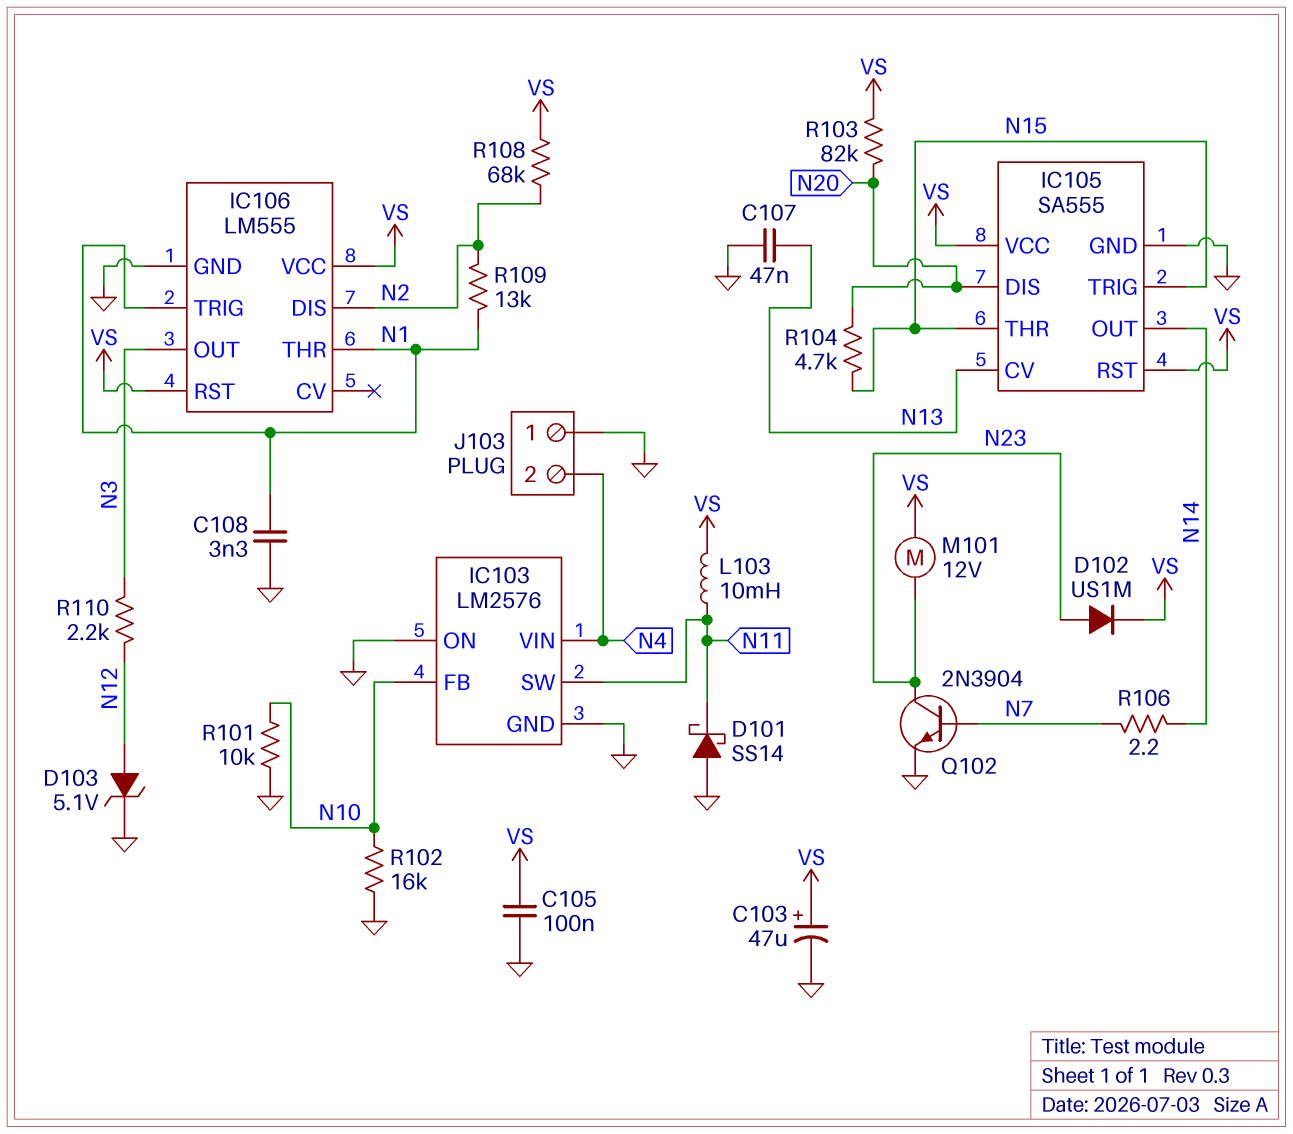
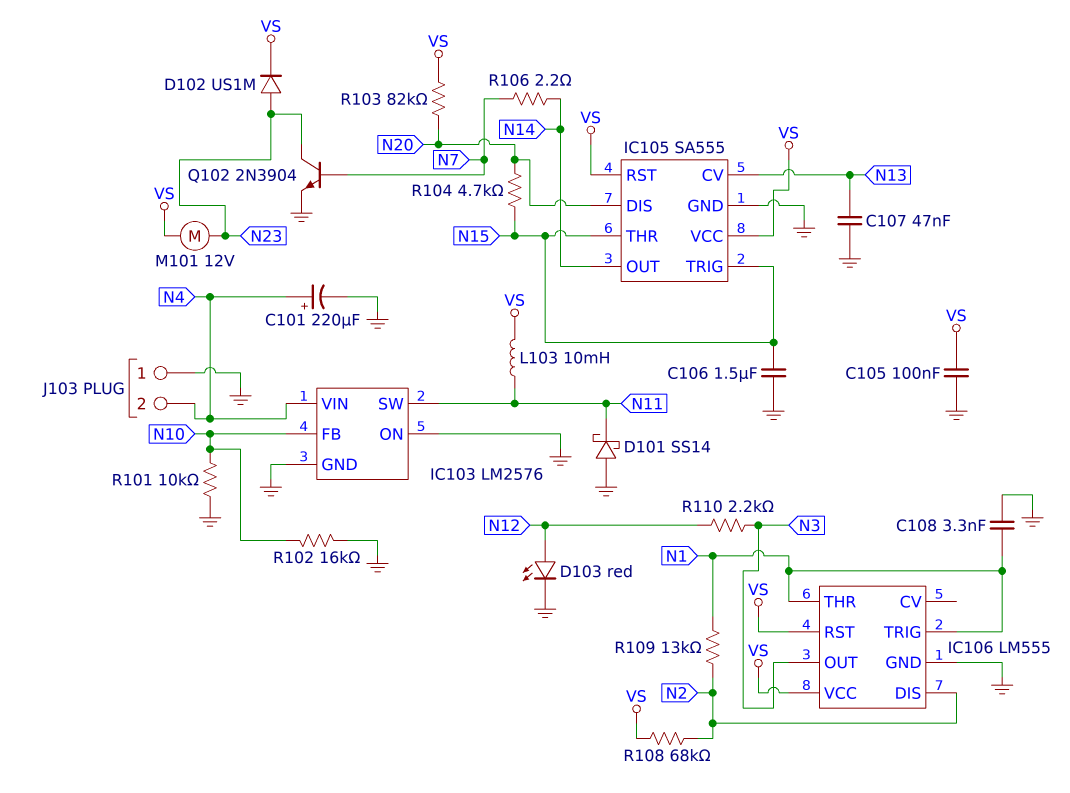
C101: none -> 220uF (plus N4, minus GND)
C103: 47uF (plus VS, minus GND) -> none
C106: none -> 1.5uF (GND, N15)
D103: zener 5.1V (A N12, K GND) -> LED red (A N12, K GND)

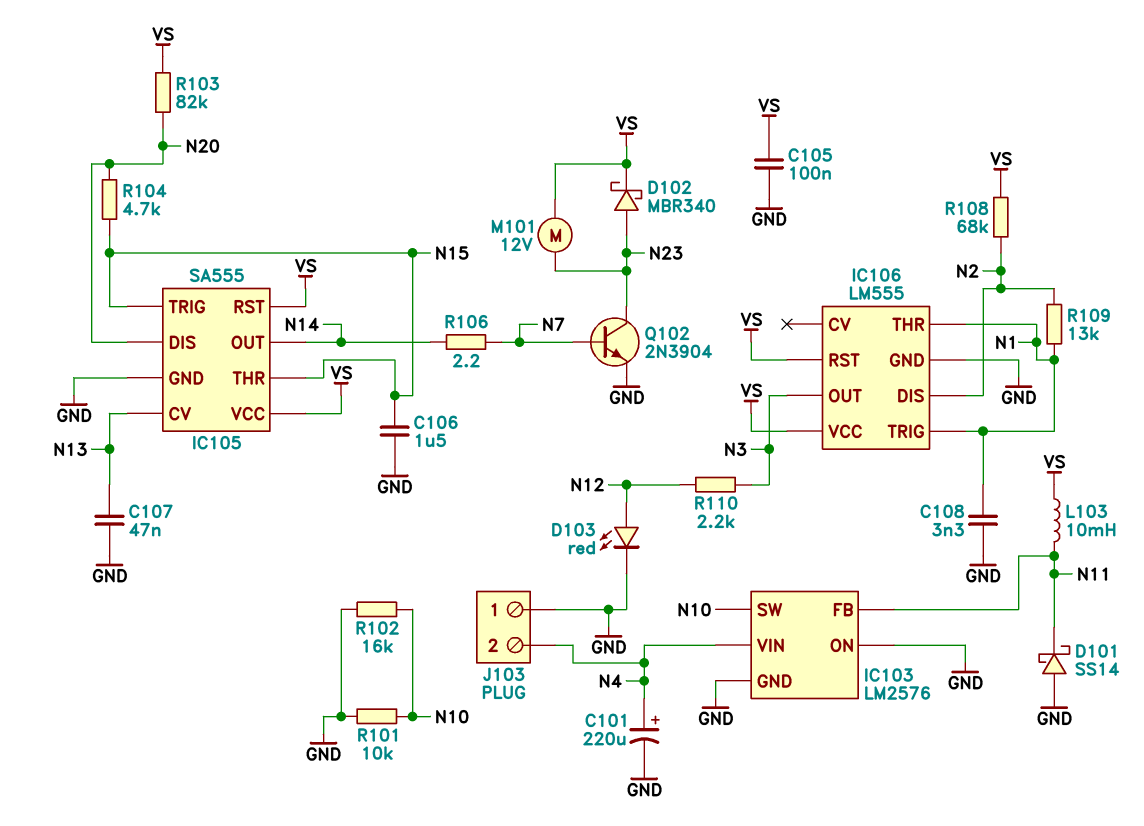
D102: diode US1M (A N23, K VS) -> schottky MBR340 (A N23, K VS)
IC103 pin FB: N10 -> N11
IC103 pin SW: N11 -> N10

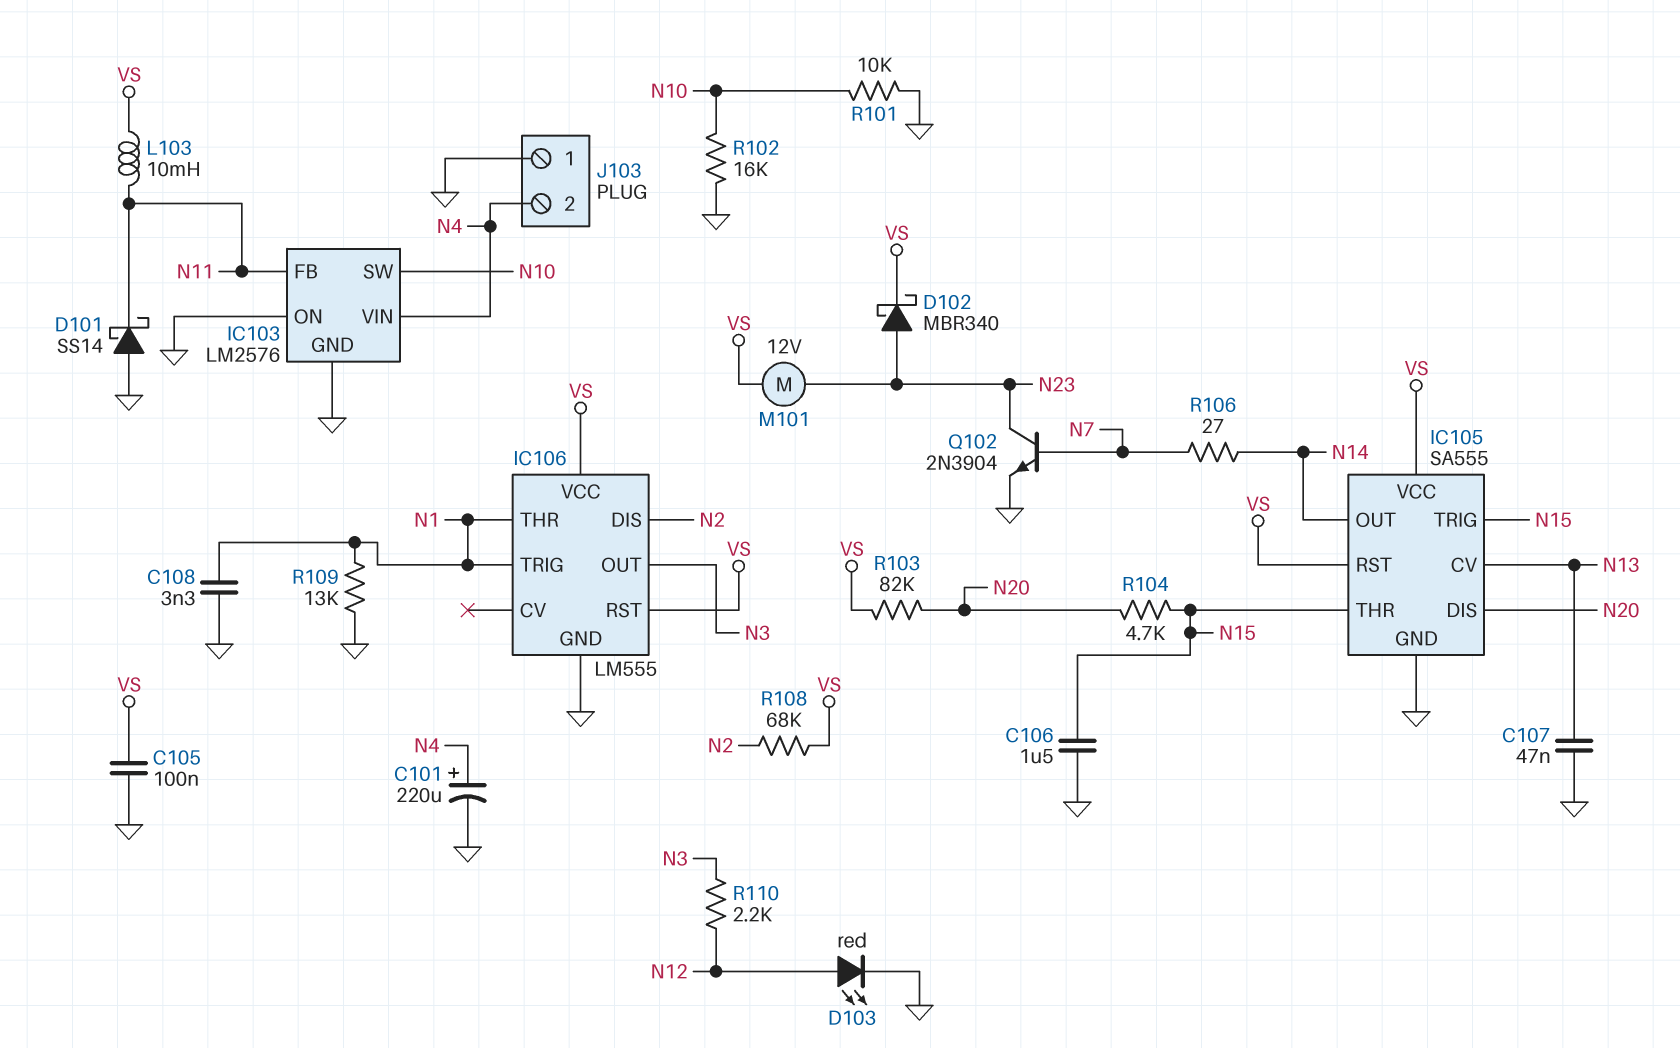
R106: 2.2 (N7, N14) -> 27 (N7, N14)
R109: 13k (N1, N2) -> 13k (GND, N1)

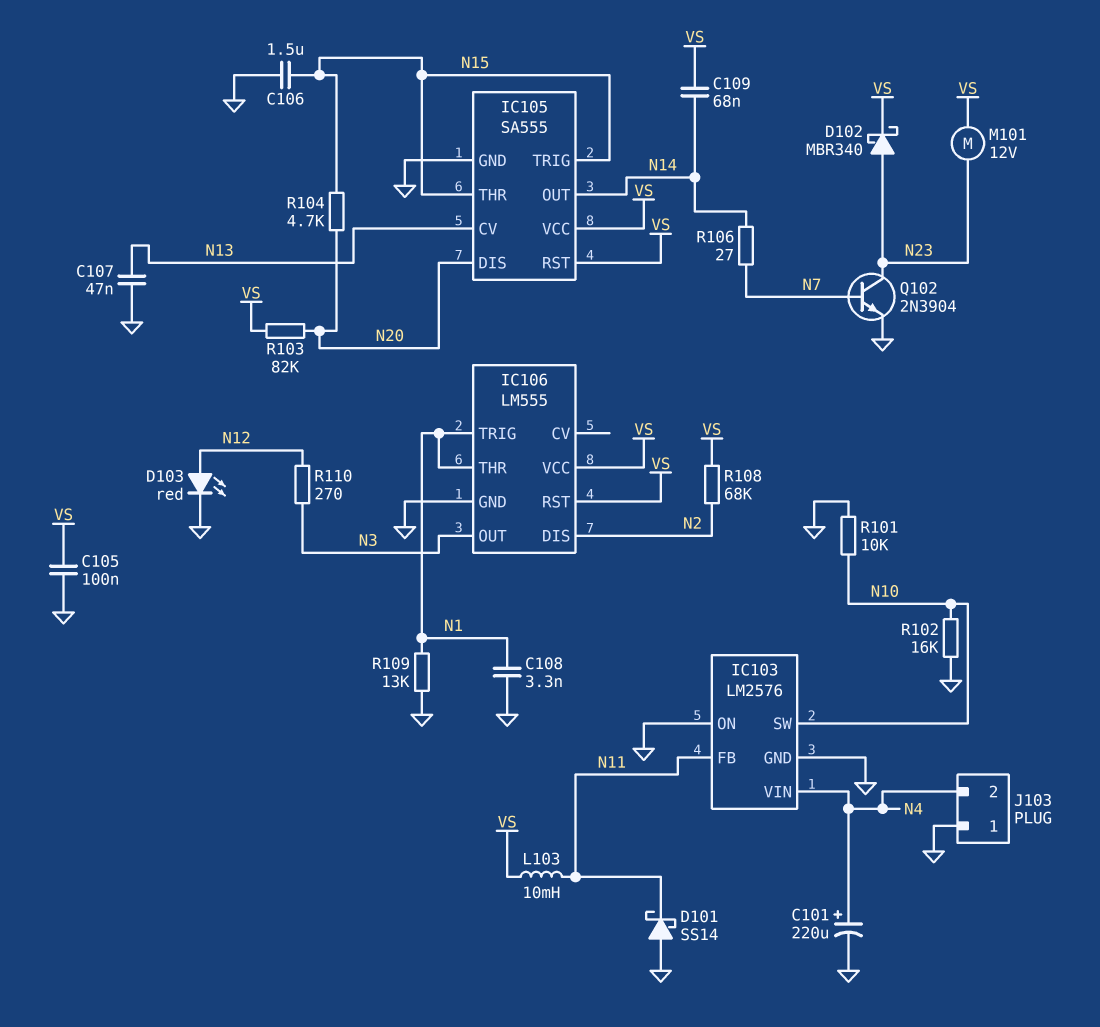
C109: none -> 68nF (N14, VS)
R110: 2.2k (N3, N12) -> 270 (N3, N12)

